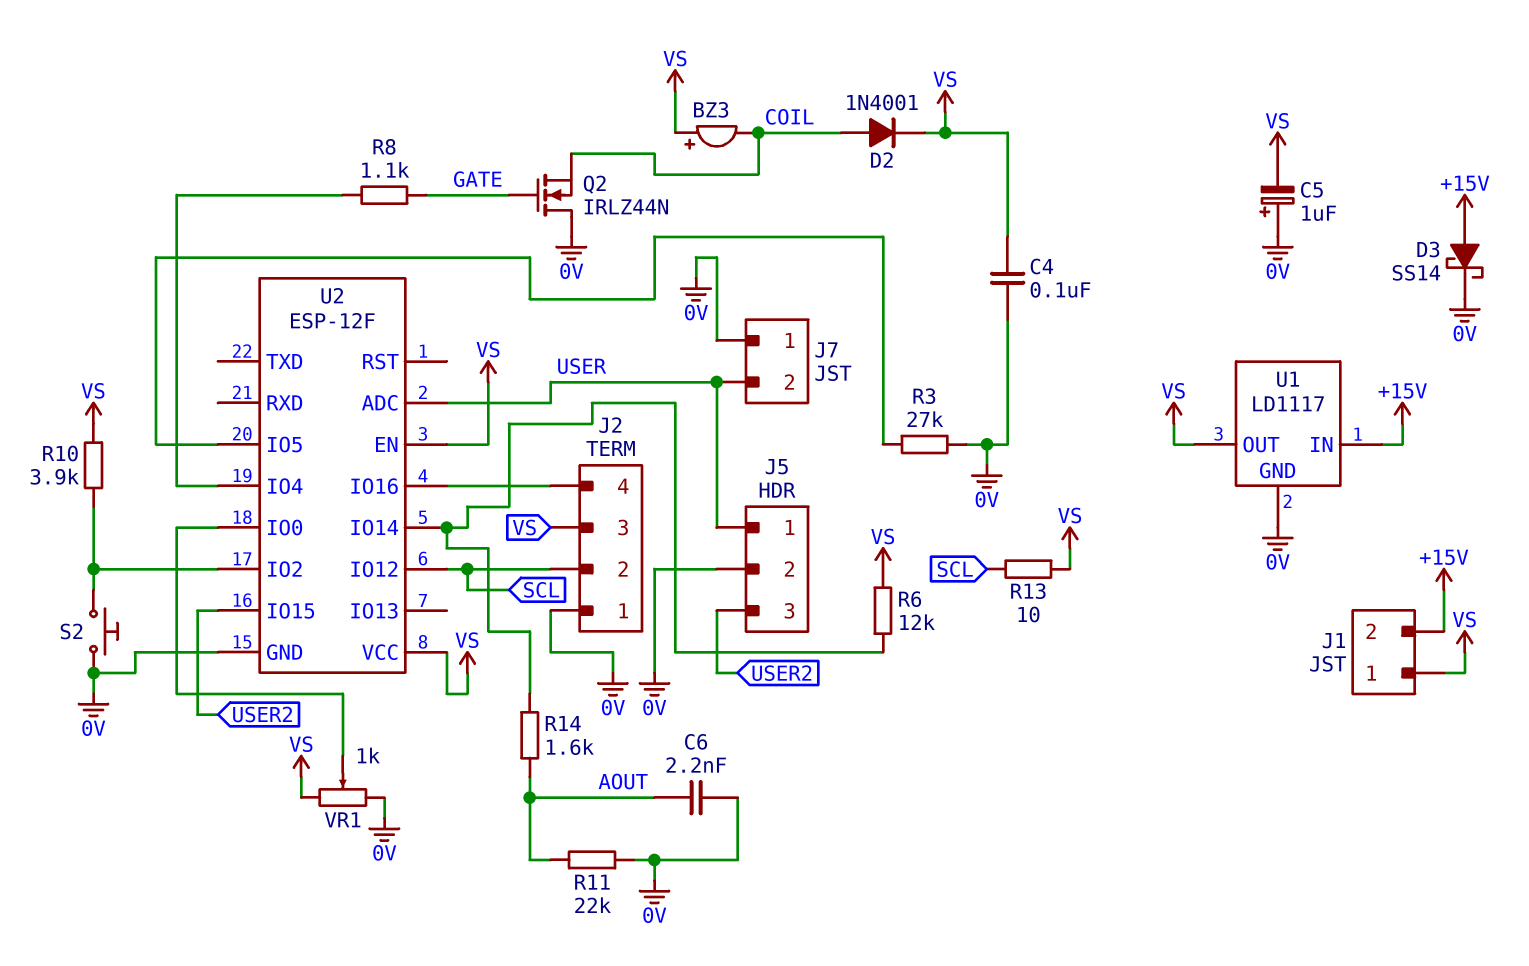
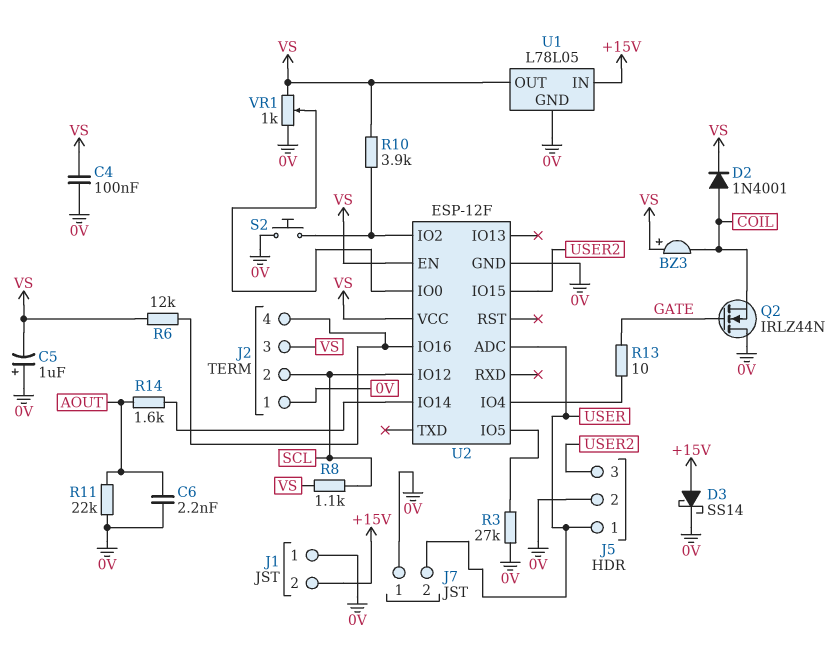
J1 pin 1: VS -> 0V
R6: 12k (U2/IO14, VS) -> 12k (J2/4, VS)
R8: 1.1k (GATE, U2/IO4) -> 1.1k (SCL, VS)
R13: 10 (SCL, VS) -> 10 (GATE, U2/IO4)
U1: LD1117 -> L78L05

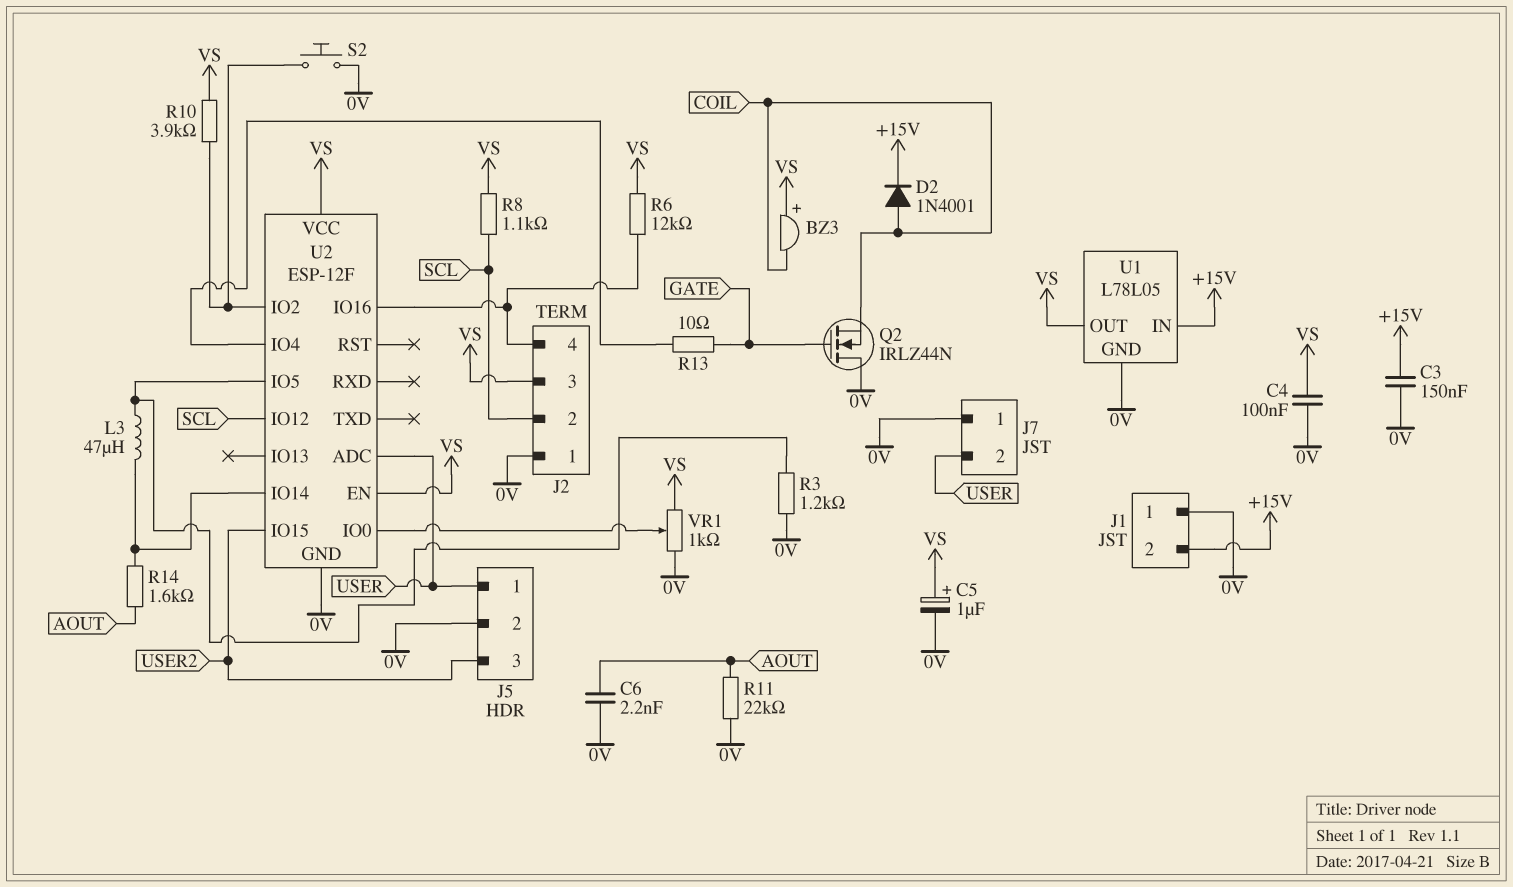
C3: none -> 150nF (+15V, 0V)
C5: 1uF (plus 0V, minus VS) -> 1uF (plus VS, minus 0V)
D2: diode 1N4001 (A COIL, K VS) -> diode 1N4001 (A COIL, K +15V)
D3: schottky SS14 (A +15V, K 0V) -> none
L3: none -> 47uH (U2/IO5, U2/IO14)
R3: 27k (0V, U2/IO5) -> 1.2k (0V, U2/IO5)

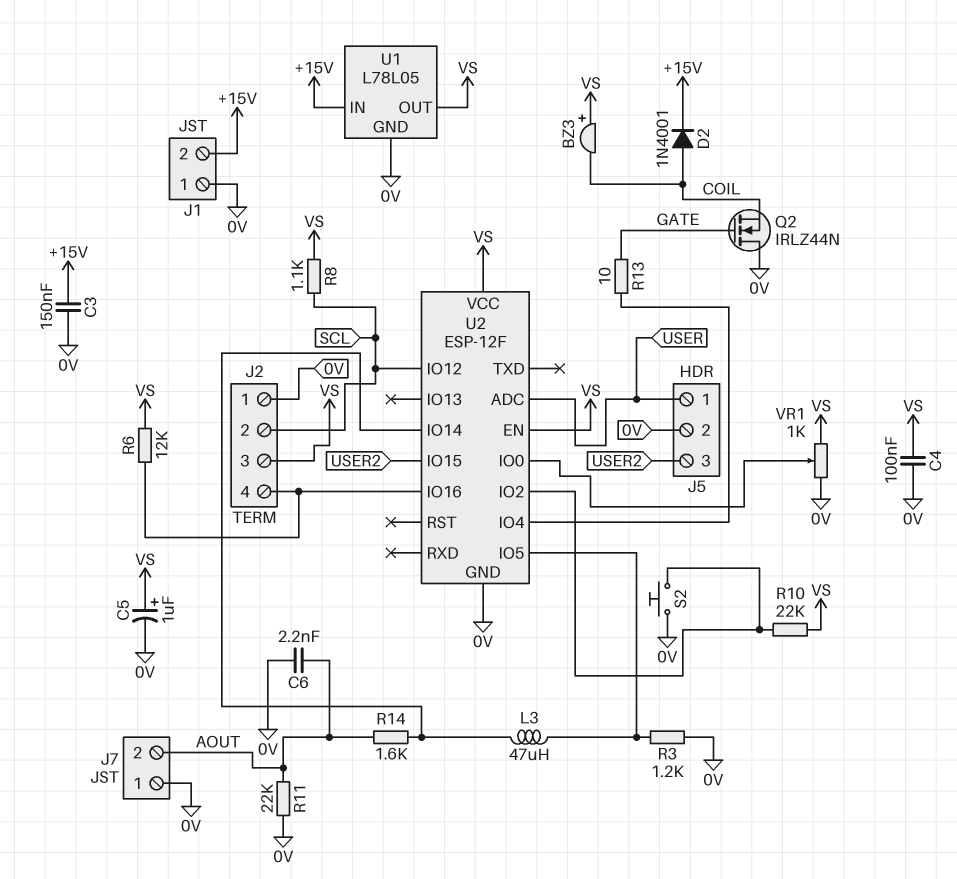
J7 pin 2: USER -> AOUT
R10: 3.9k (U2/IO2, VS) -> 22k (U2/IO2, VS)

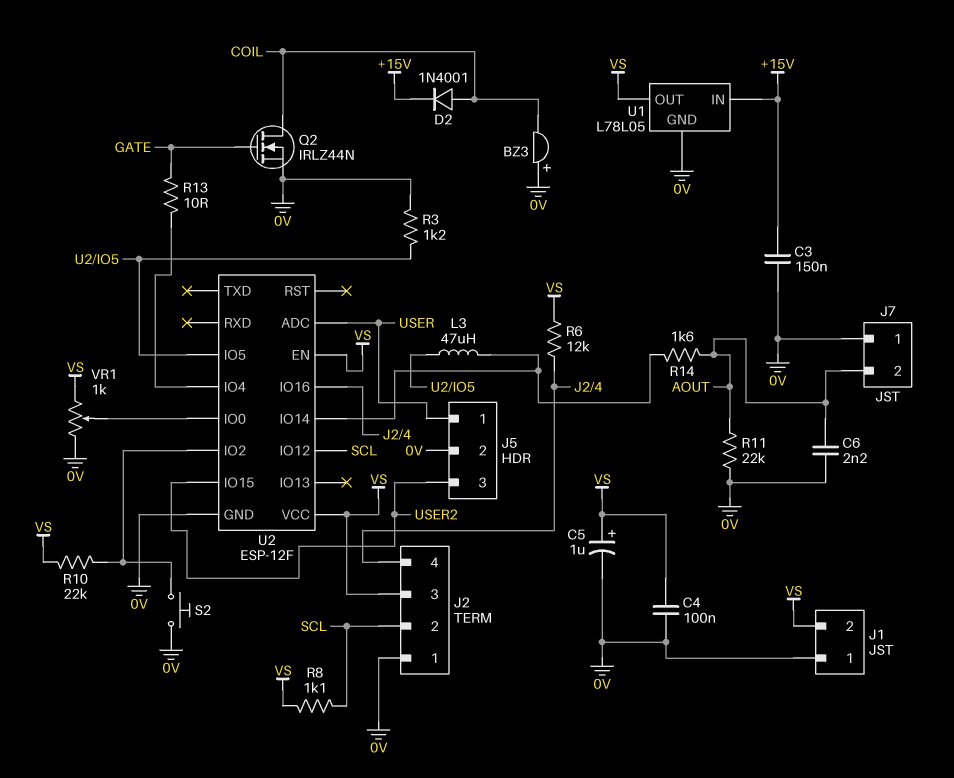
BZ3: buzzer (plus VS, minus COIL) -> buzzer (plus 0V, minus COIL)
J1 pin 2: +15V -> VS
Q2: NMOS IRLZ44N (G GATE, D 0V, S COIL) -> NMOS IRLZ44N (G GATE, D COIL, S 0V)

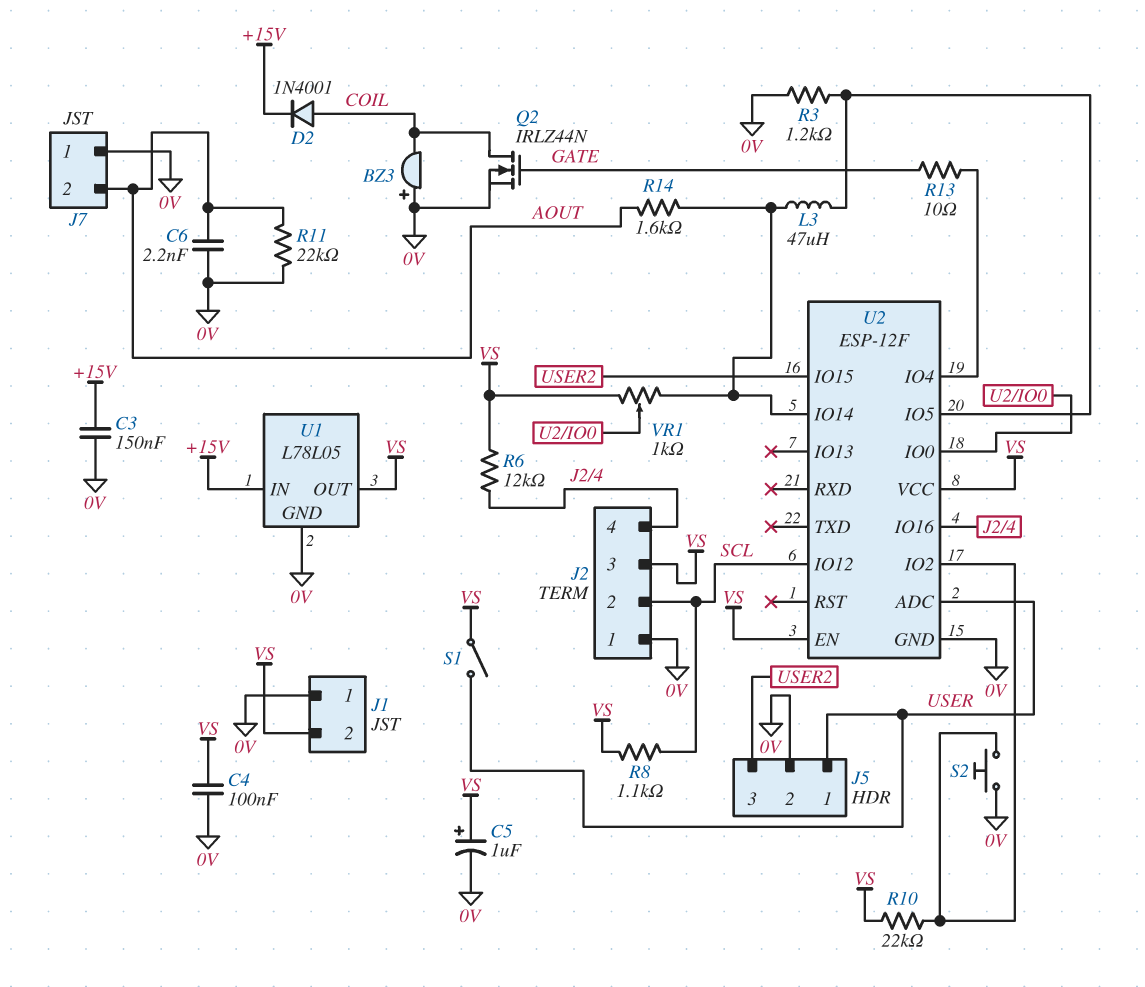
S1: none -> switch (USER, VS)
VR1: 1k (0V, VS, wiper U2/IO0) -> 1k (U2/IO14, VS, wiper U2/IO0)

